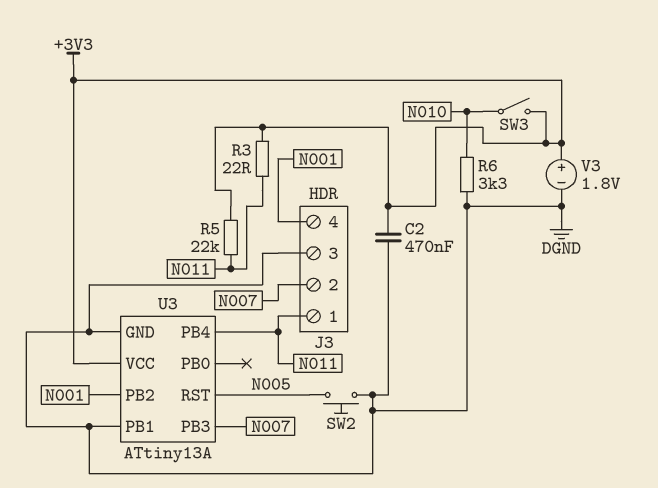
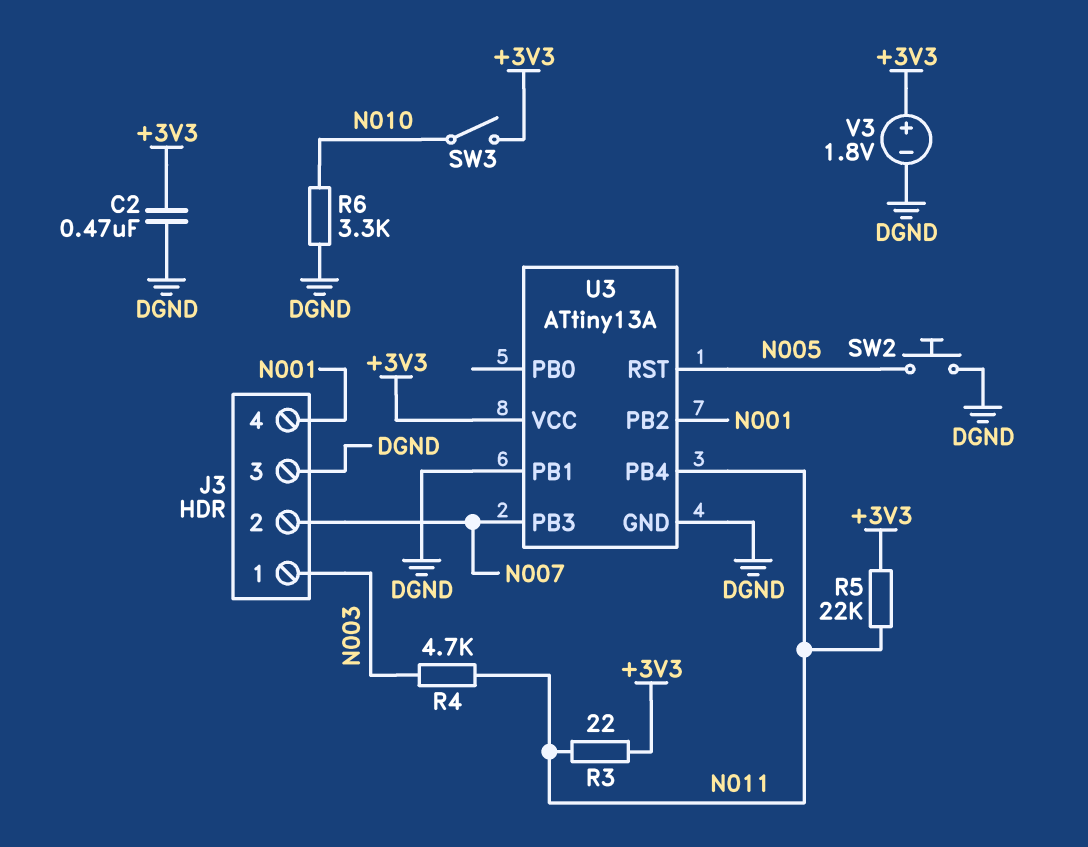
J3 pin 1: N011 -> N003
R4: none -> 4.7k (N003, N011)

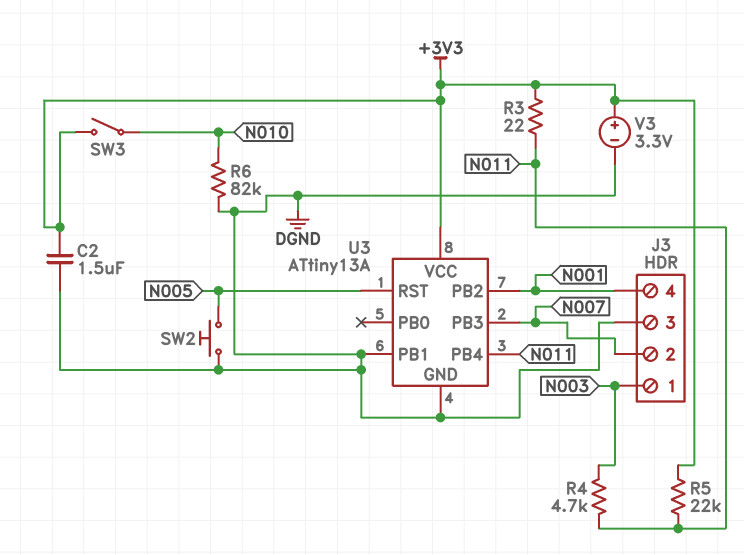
C2: 470nF (+3V3, DGND) -> 1.5uF (+3V3, DGND)
R6: 3.3k (DGND, N010) -> 82k (DGND, N010)
V3: 1.8V (plus +3V3, minus DGND) -> 3.3V (plus +3V3, minus DGND)

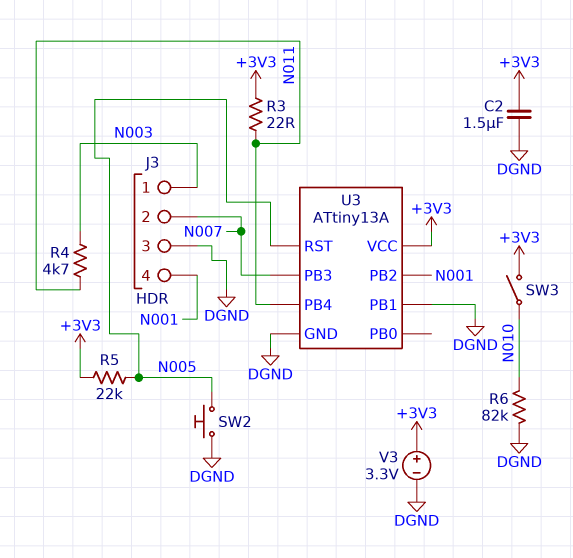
R5: 22k (+3V3, N011) -> 22k (+3V3, N005)

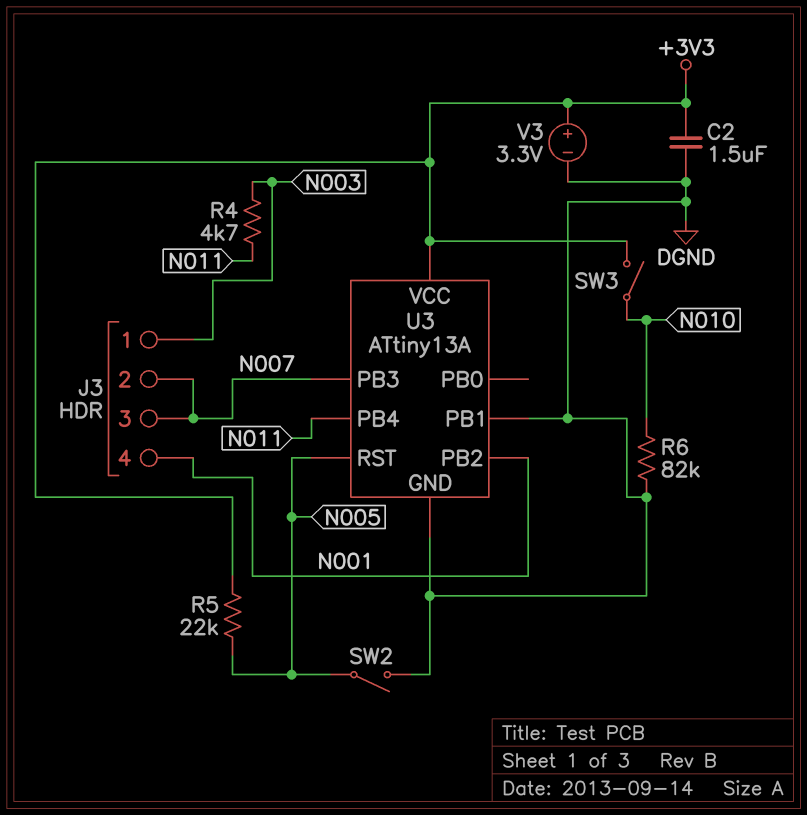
J3 pin 3: DGND -> N007
R3: 22 (+3V3, N011) -> none
SW2: button (DGND, N005) -> switch (DGND, N005)

